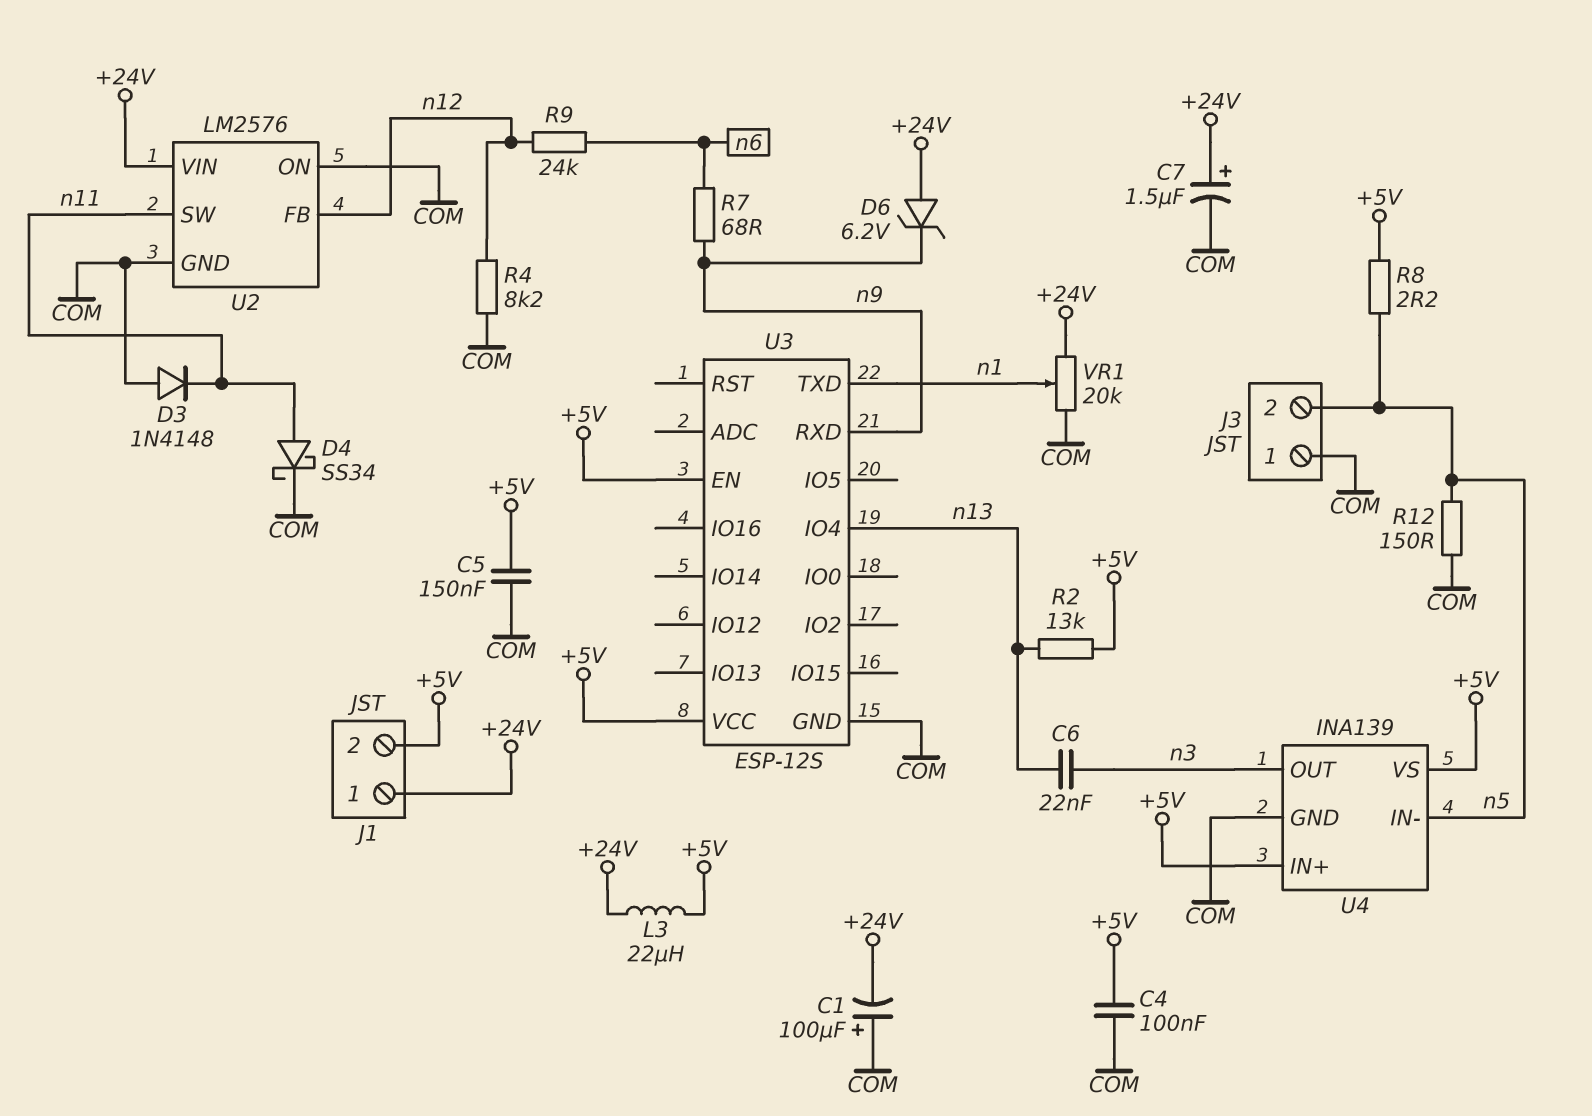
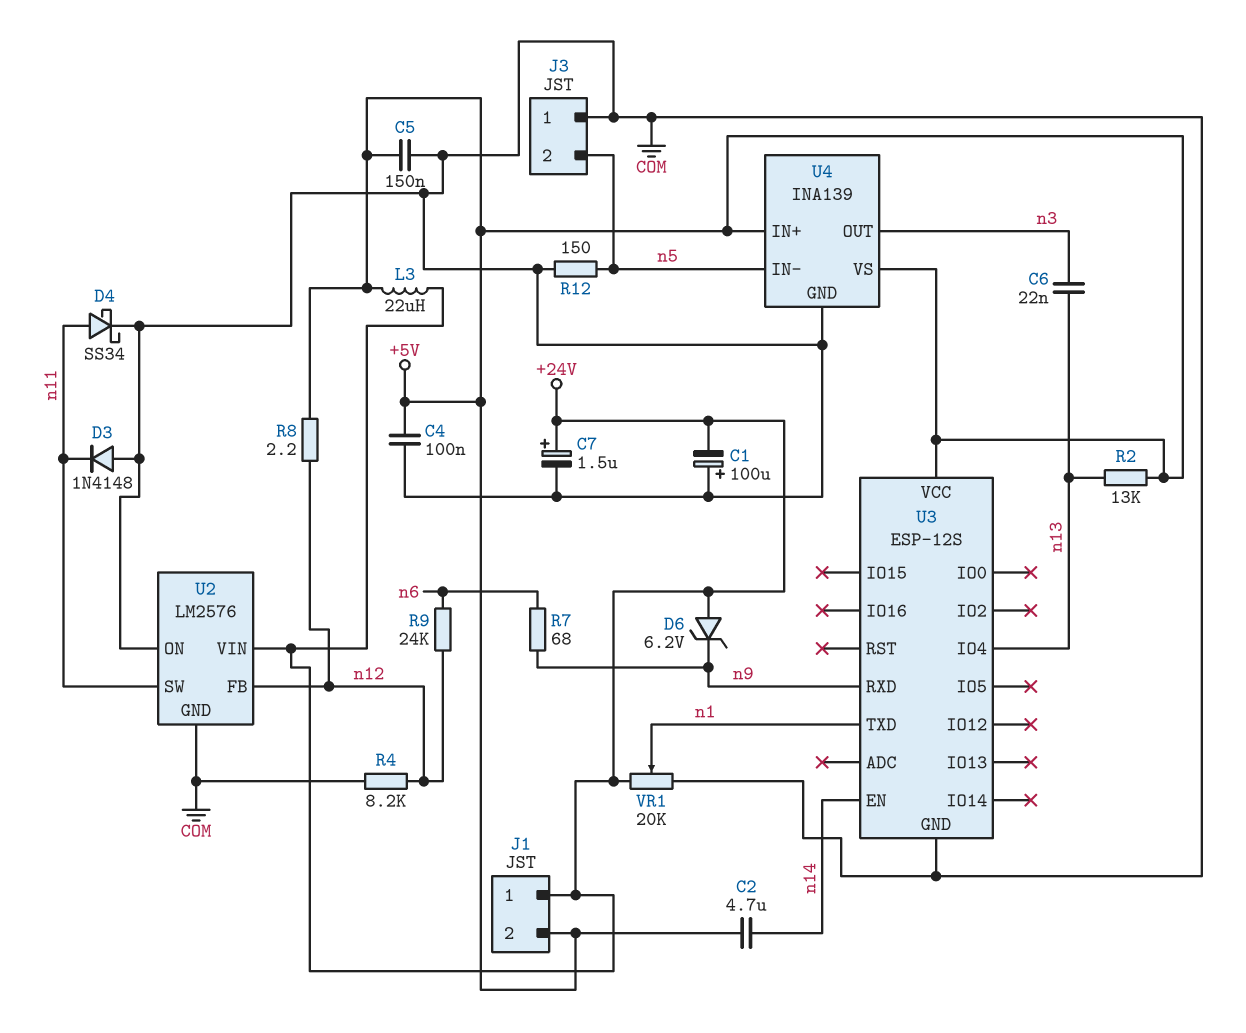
C2: none -> 4.7uF (+5V, n14)
R8: 2.2 (+5V, n5) -> 2.2 (+5V, n12)
U3 pin EN: +5V -> n14

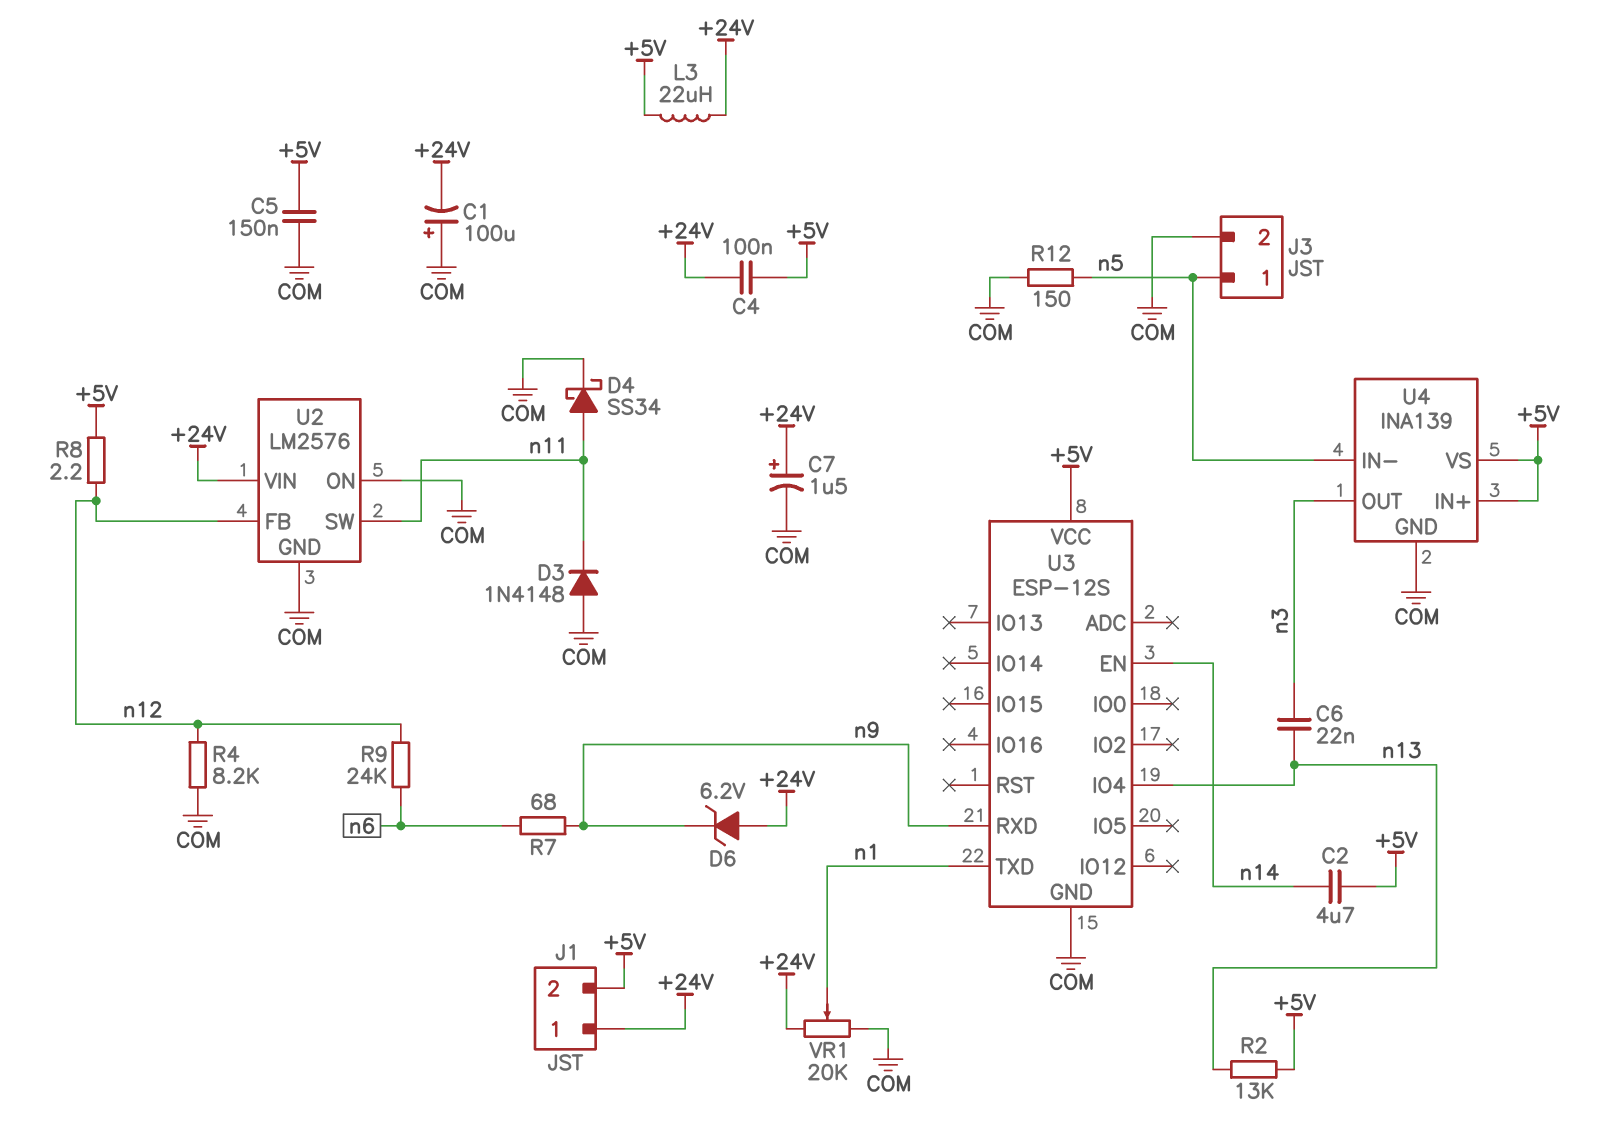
C4: 100nF (+5V, COM) -> 100nF (+5V, +24V)
J3 pin 1: COM -> n5
J3 pin 2: n5 -> COM

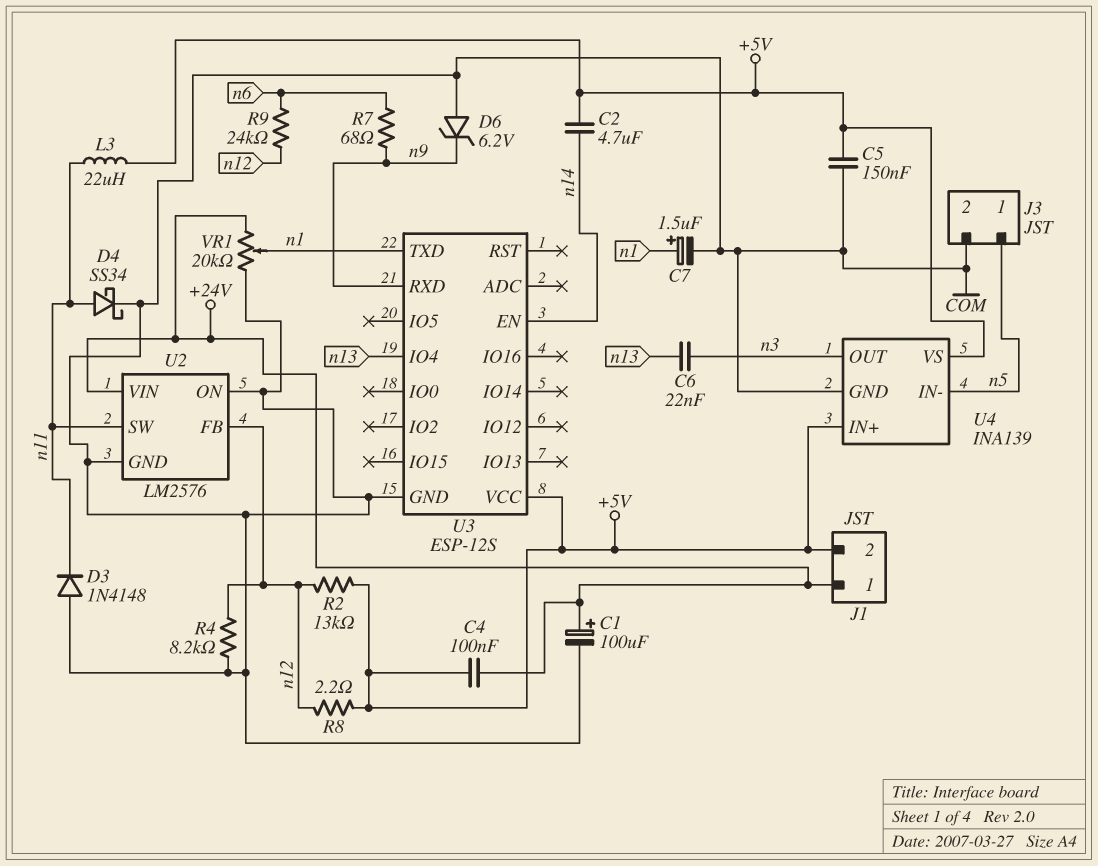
C1: 100uF (plus COM, minus +24V) -> 100uF (plus +24V, minus COM)
C7: 1.5uF (plus +24V, minus COM) -> 1.5uF (plus n1, minus COM)
D6: zener 6.2V (A +24V, K n9) -> zener 6.2V (A COM, K n9)
L3: 22uH (+5V, +24V) -> 22uH (+5V, n11)
R2: 13k (+5V, n13) -> 13k (+5V, n12)
R12: 150 (COM, n5) -> none

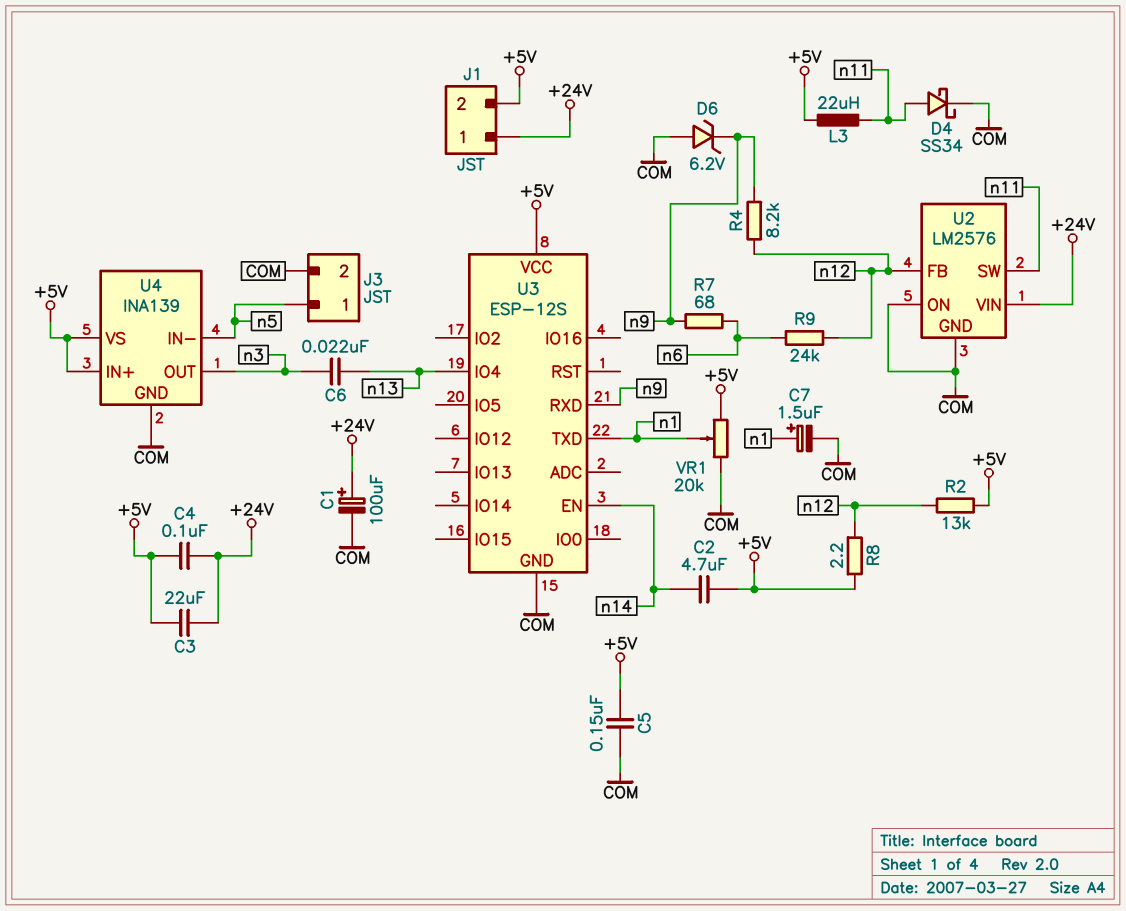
C3: none -> 22uF (+5V, +24V)
D3: diode 1N4148 (A COM, K n11) -> none
R4: 8.2k (COM, n12) -> 8.2k (n9, n12)
VR1: 20k (+24V, COM, wiper n1) -> 20k (+5V, COM, wiper n1)

